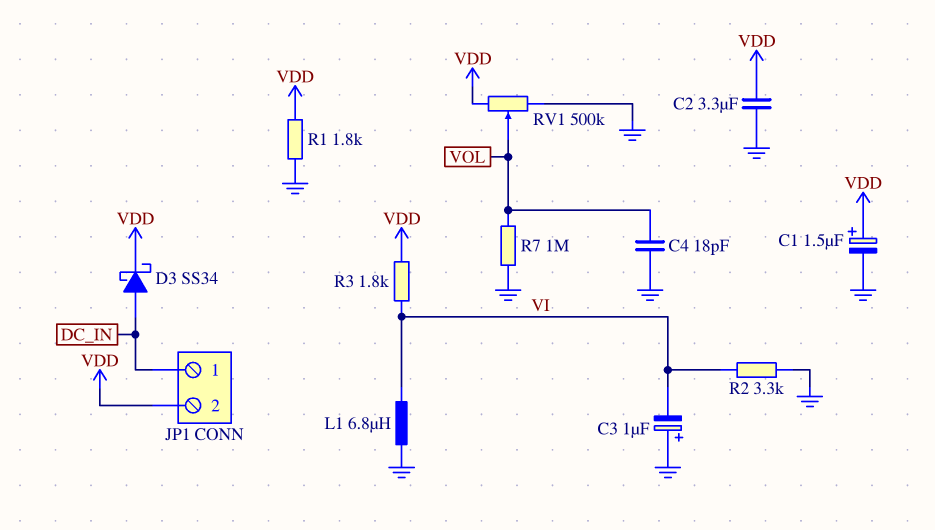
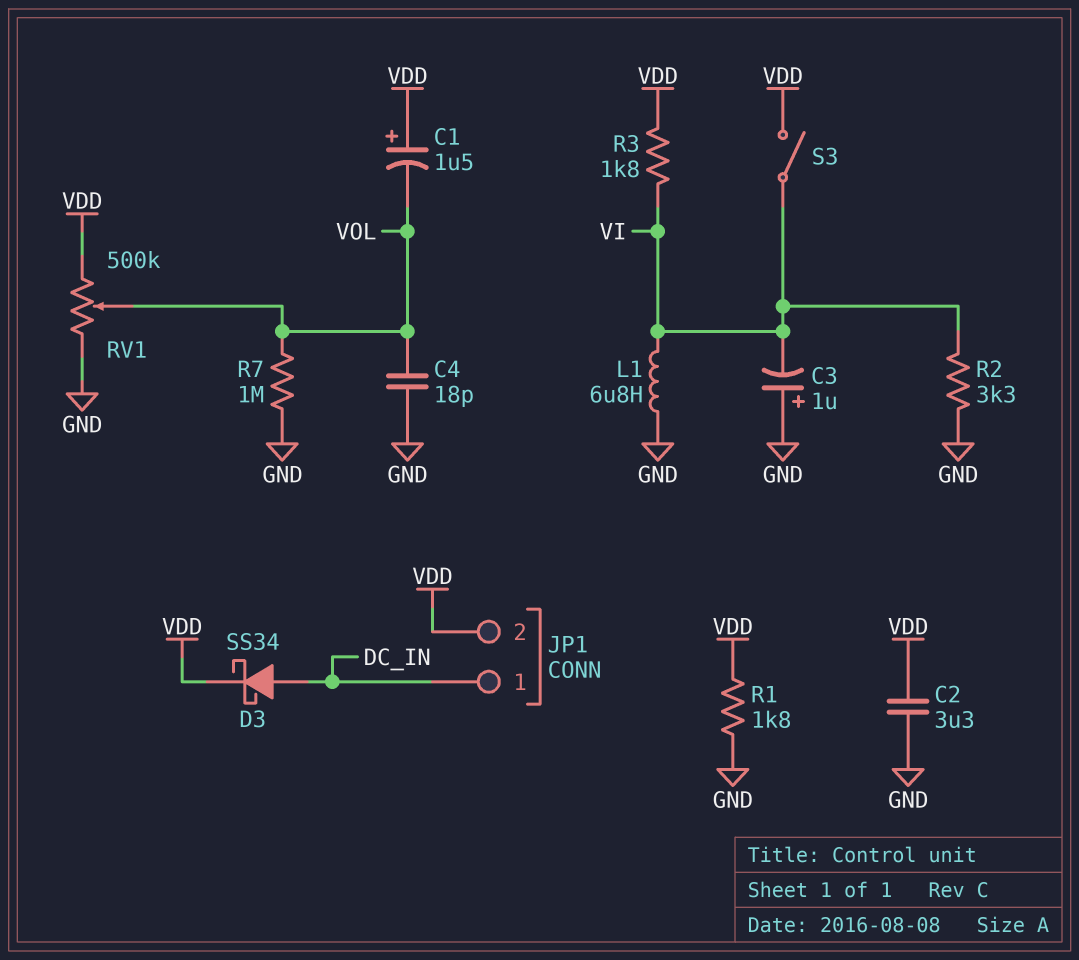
C1: 1.5uF (plus VDD, minus GND) -> 1.5uF (plus VDD, minus VOL)
S3: none -> switch (VDD, VI)

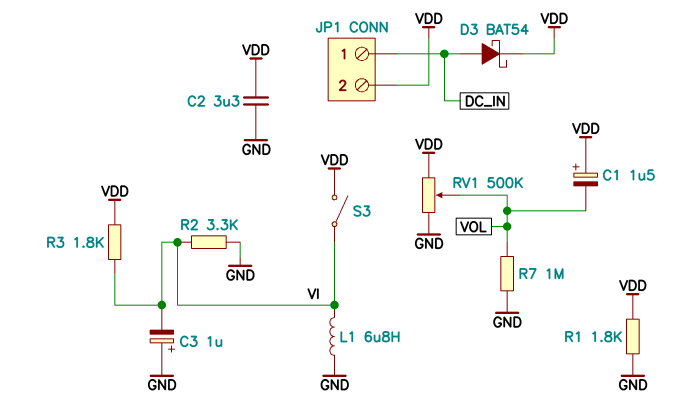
C4: 18pF (GND, VOL) -> none
D3: schottky SS34 (A DC_IN, K VDD) -> schottky BAT54 (A DC_IN, K VDD)

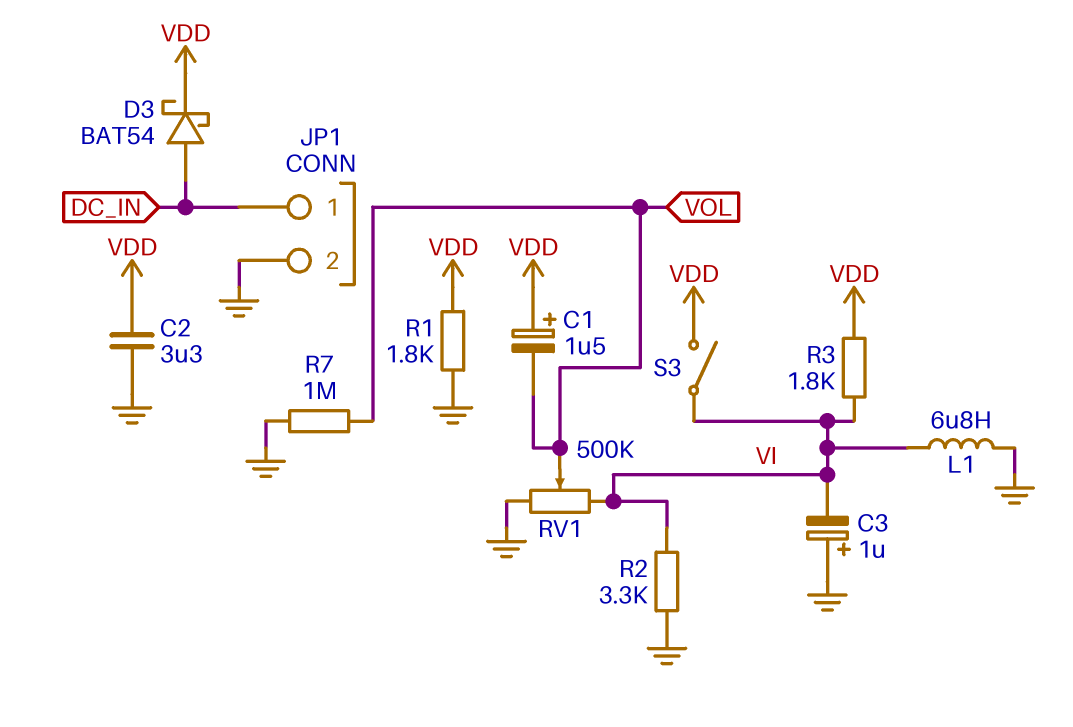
JP1 pin 2: VDD -> GND
RV1: 500k (GND, VDD, wiper VOL) -> 500k (GND, VI, wiper VOL)

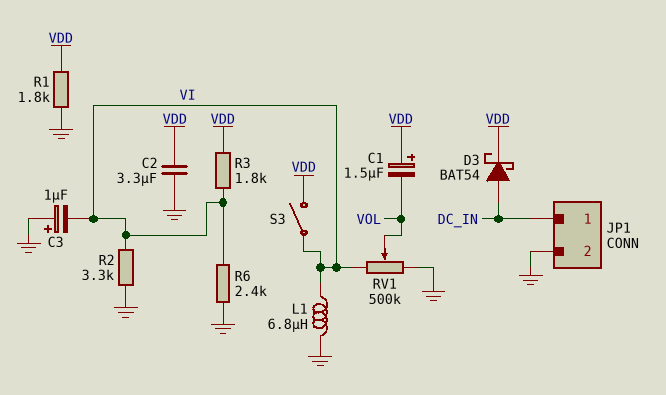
R6: none -> 2.4k (GND, VI)
R7: 1M (GND, VOL) -> none

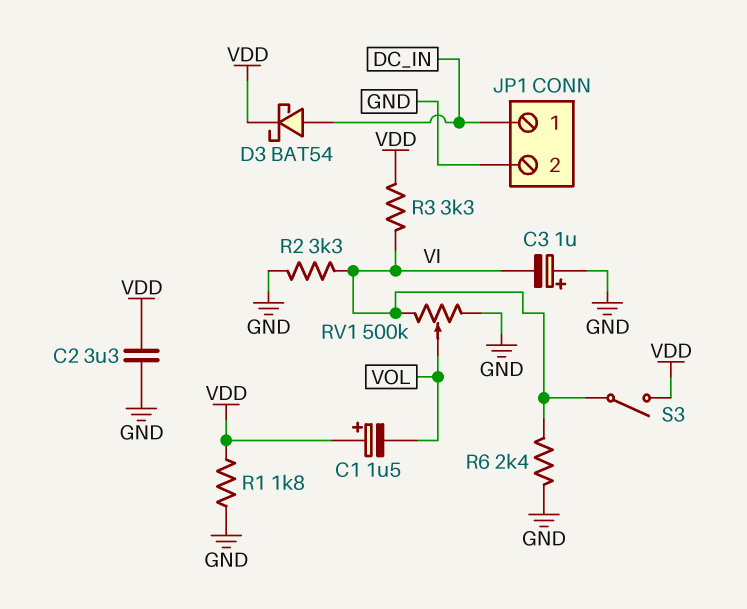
L1: 6.8uH (GND, VI) -> none
R3: 1.8k (VDD, VI) -> 3.3k (VDD, VI)

